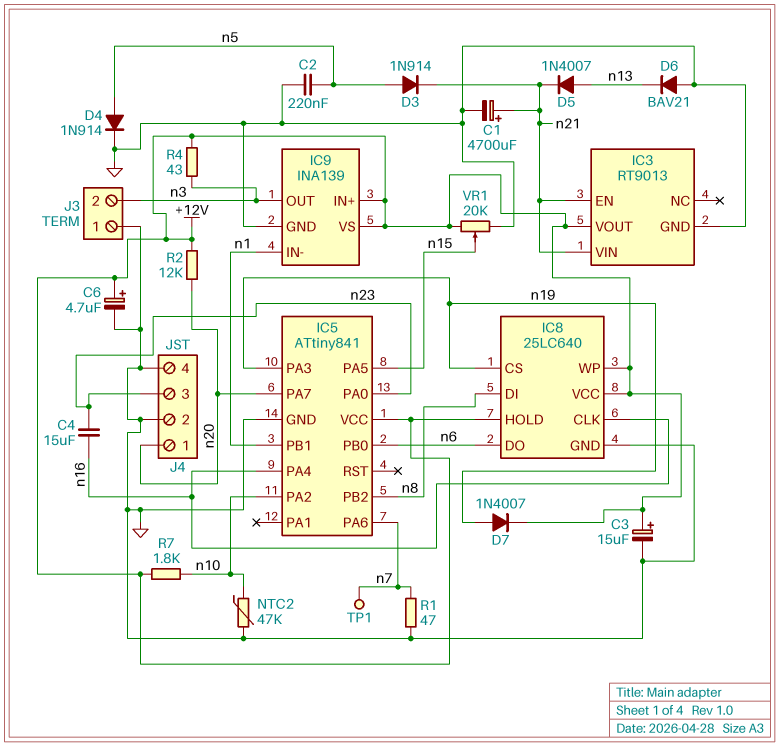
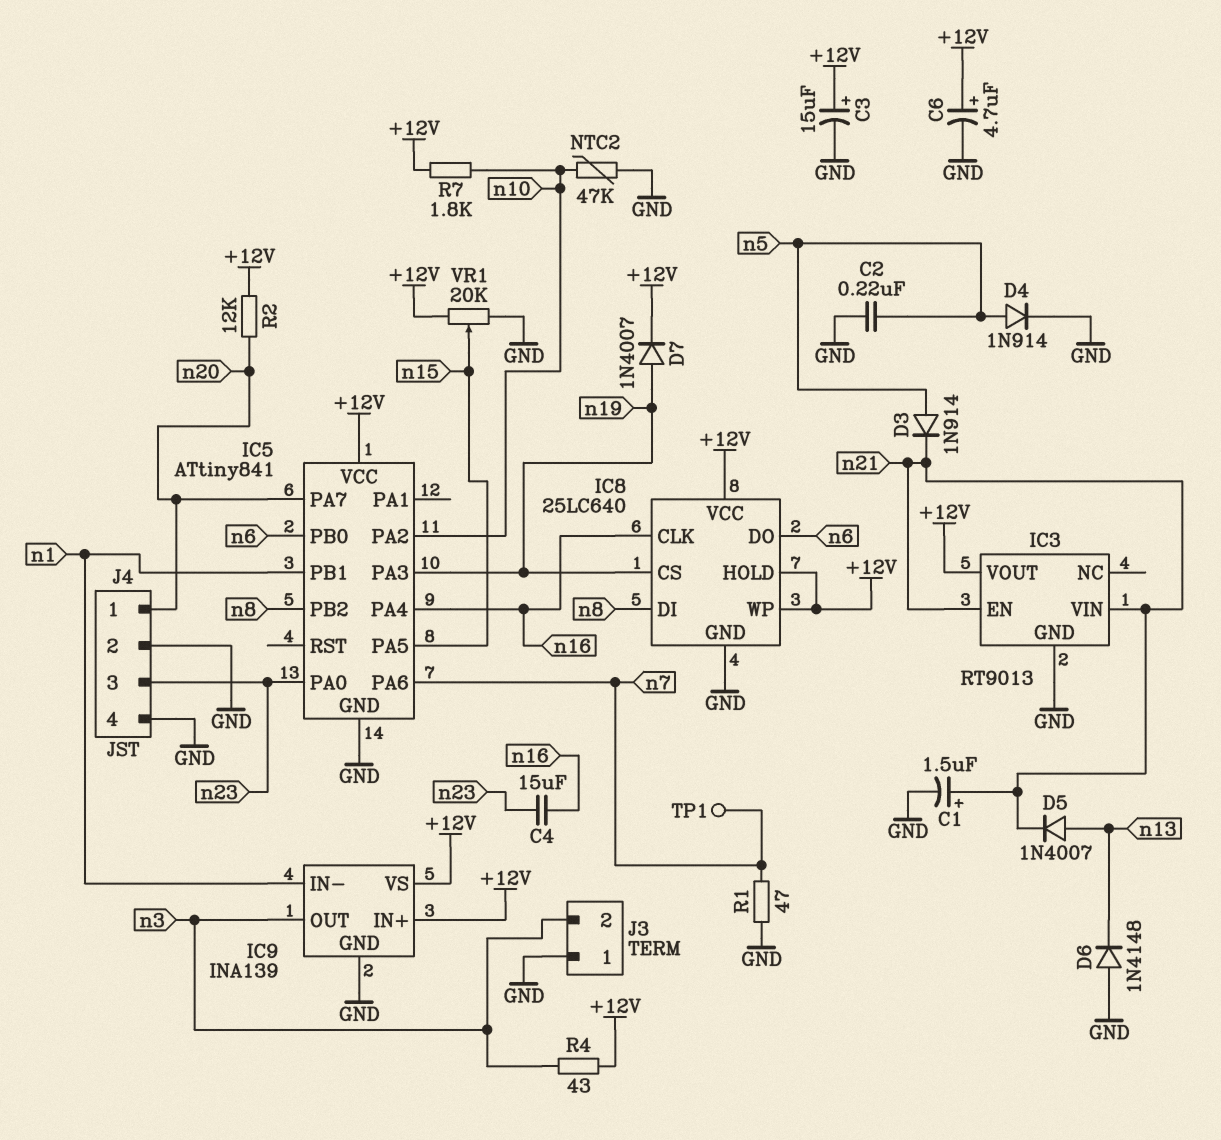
C1: 4700uF (plus n21, minus GND) -> 1.5uF (plus n21, minus GND)
D6: diode BAV21 (A GND, K n13) -> diode 1N4148 (A GND, K n13)

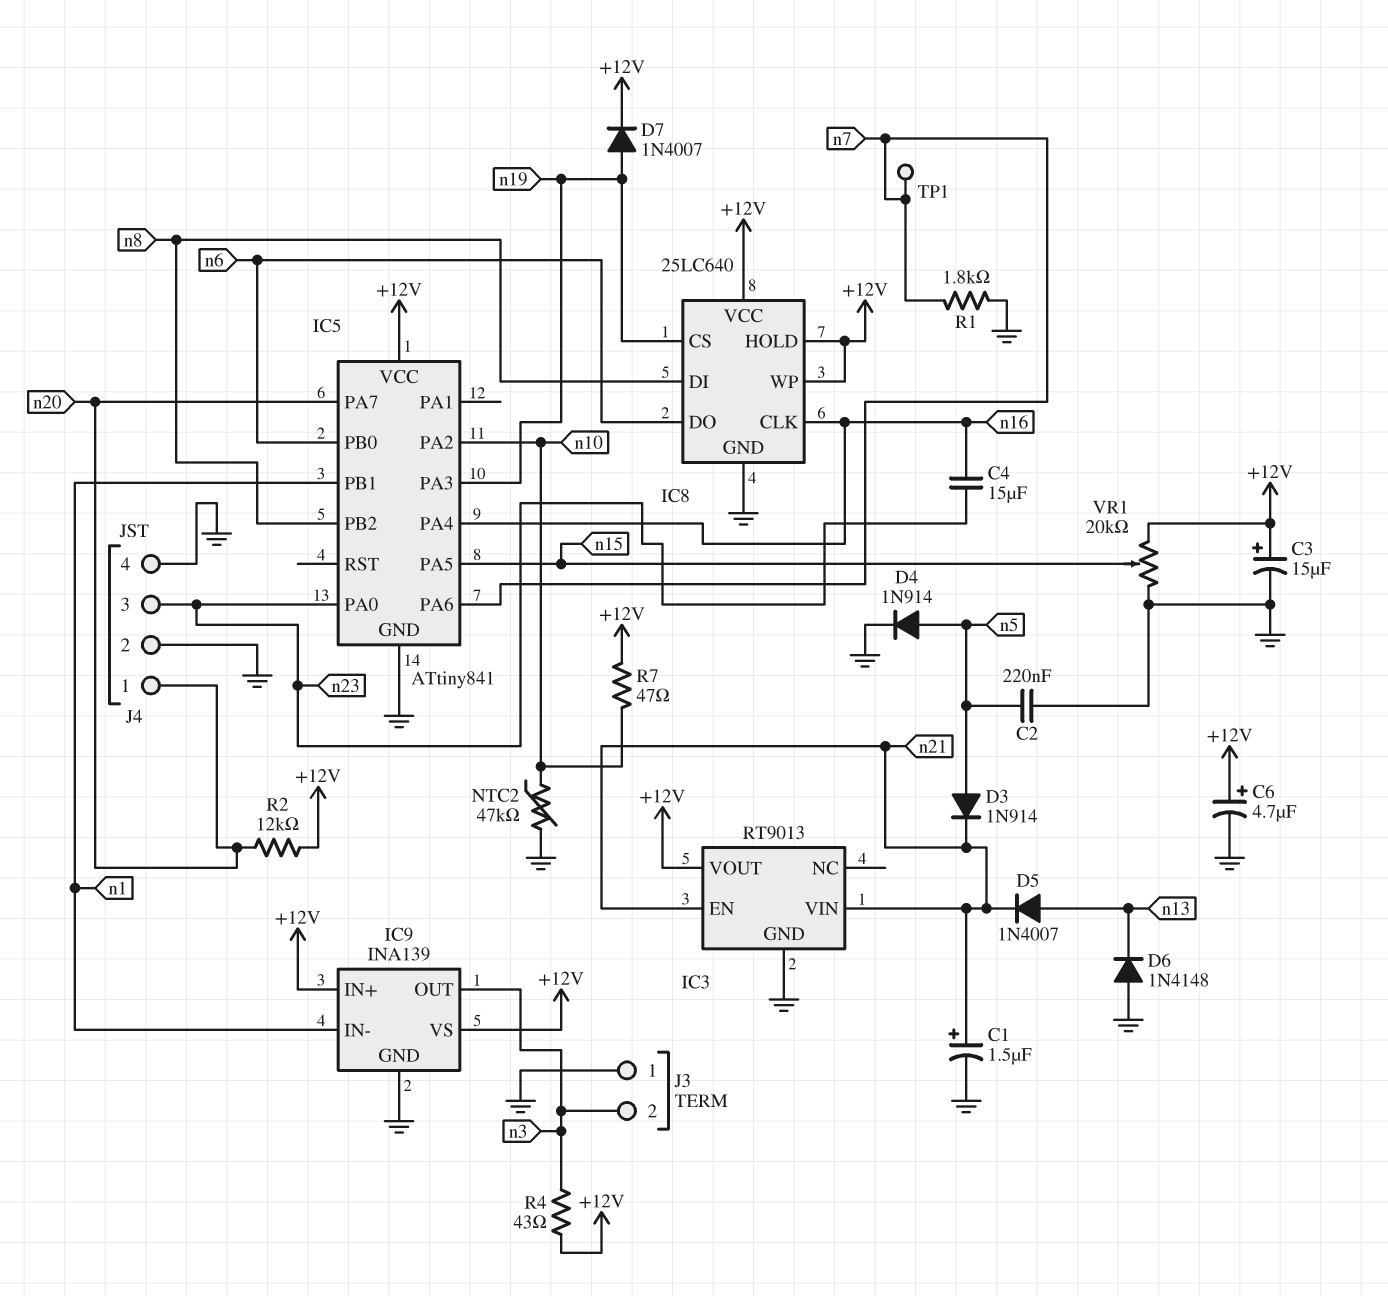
R1: 47 (GND, n7) -> 1.8k (GND, n7)
R7: 1.8k (+12V, n10) -> 47 (+12V, n10)

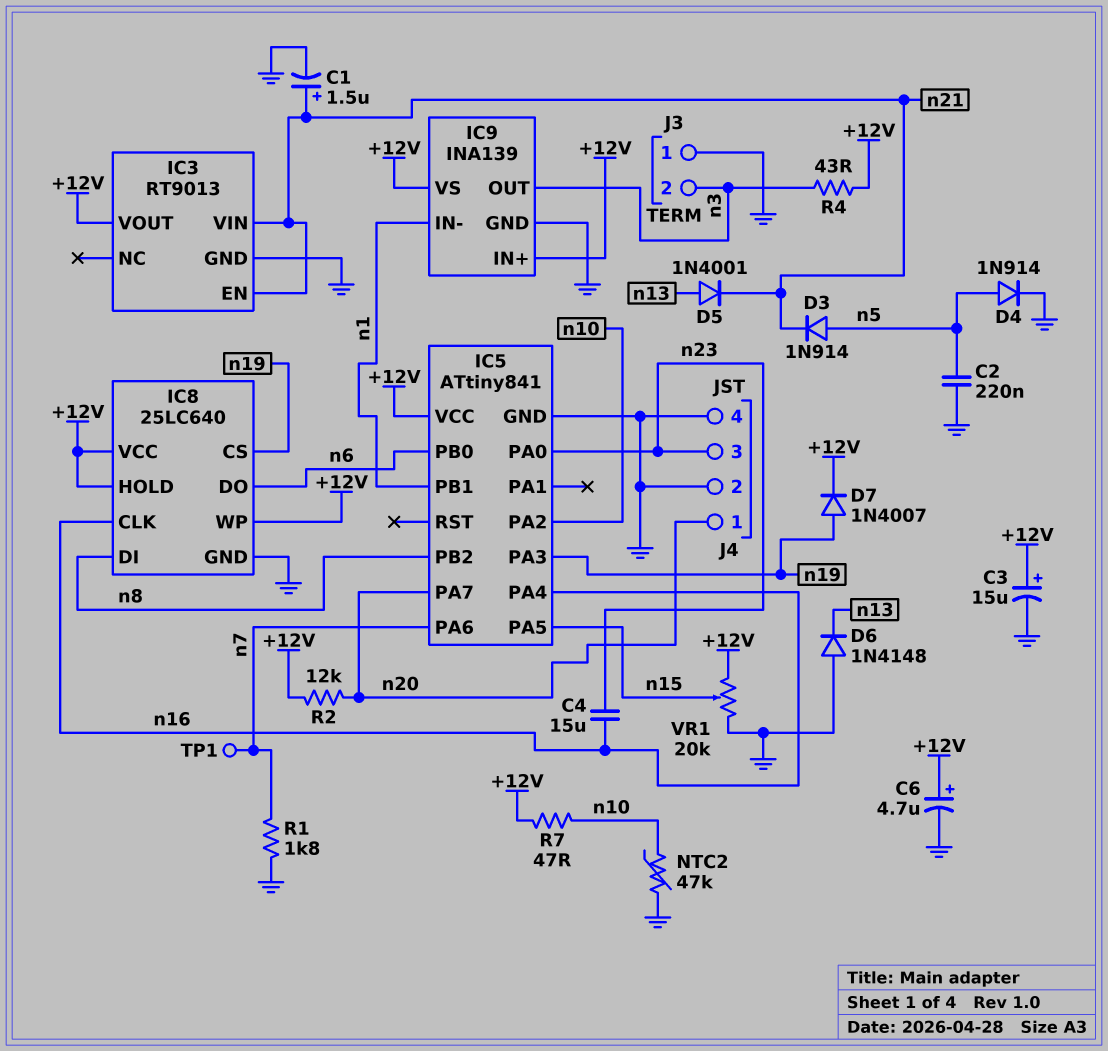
D5: diode 1N4007 (A n13, K n21) -> diode 1N4001 (A n13, K n21)

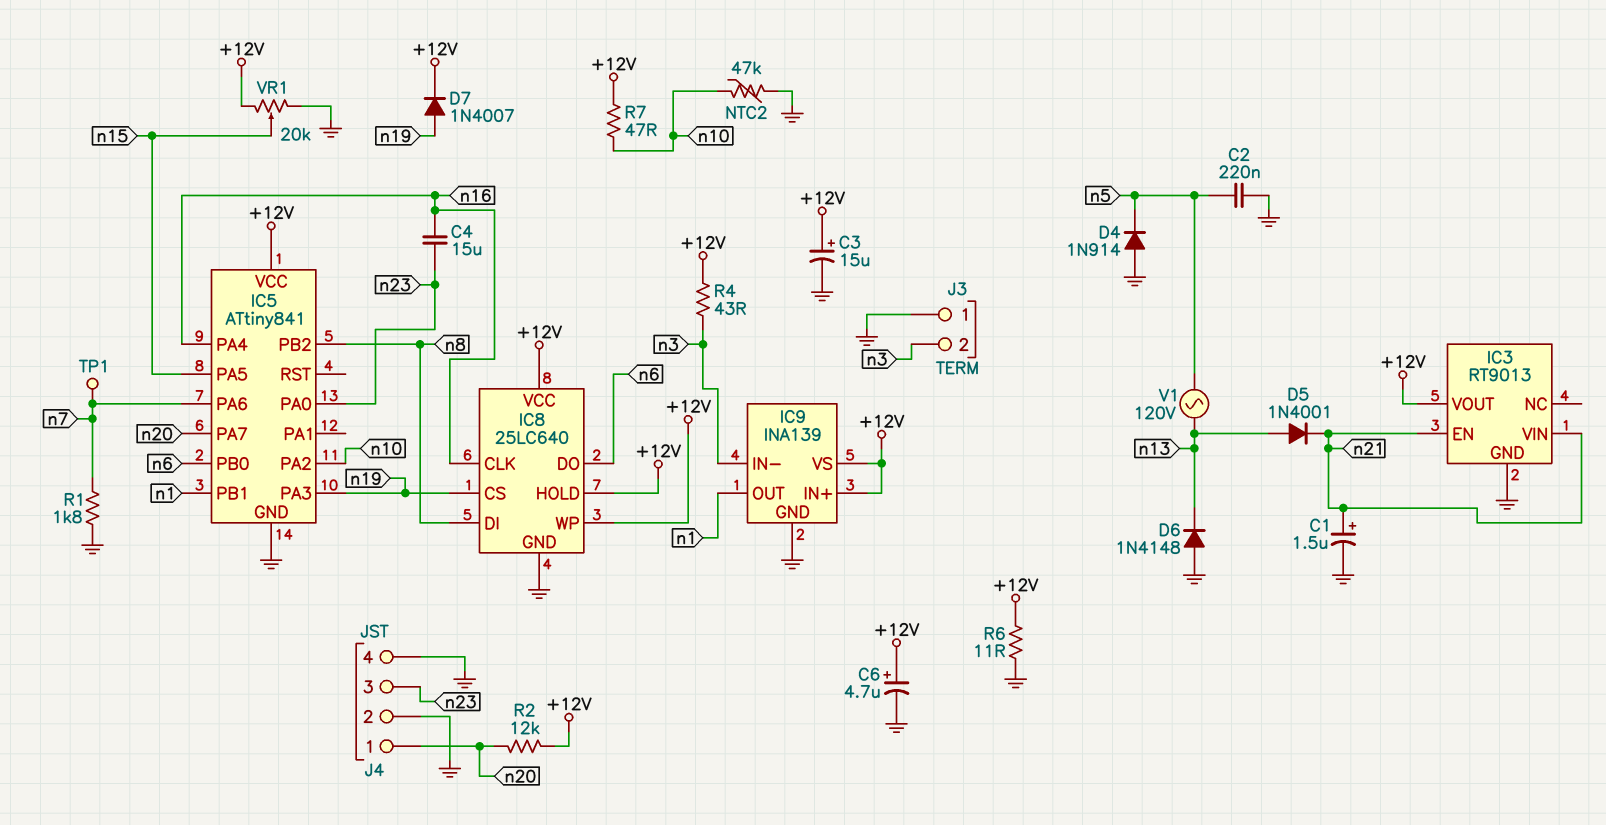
D3: diode 1N914 (A n5, K n21) -> none
D4: diode 1N914 (A n5, K GND) -> diode 1N914 (A GND, K n5)
IC9 pin IN-: n1 -> n3
IC9 pin OUT: n3 -> n1
R6: none -> 11 (+12V, GND)
V1: none -> AC 120V (n5, n13)

